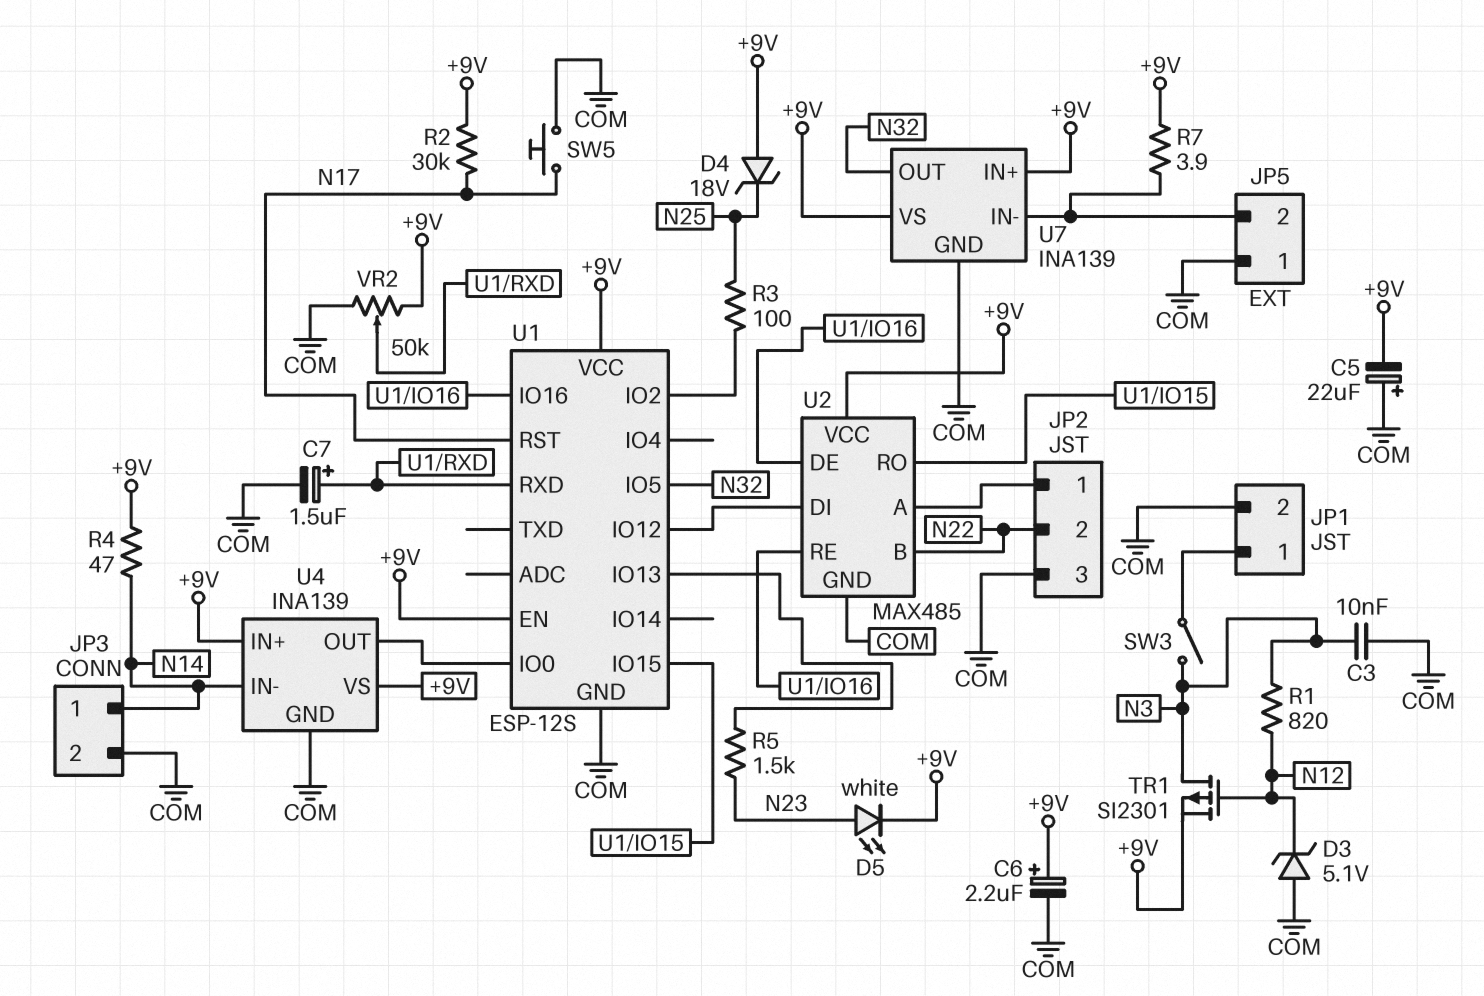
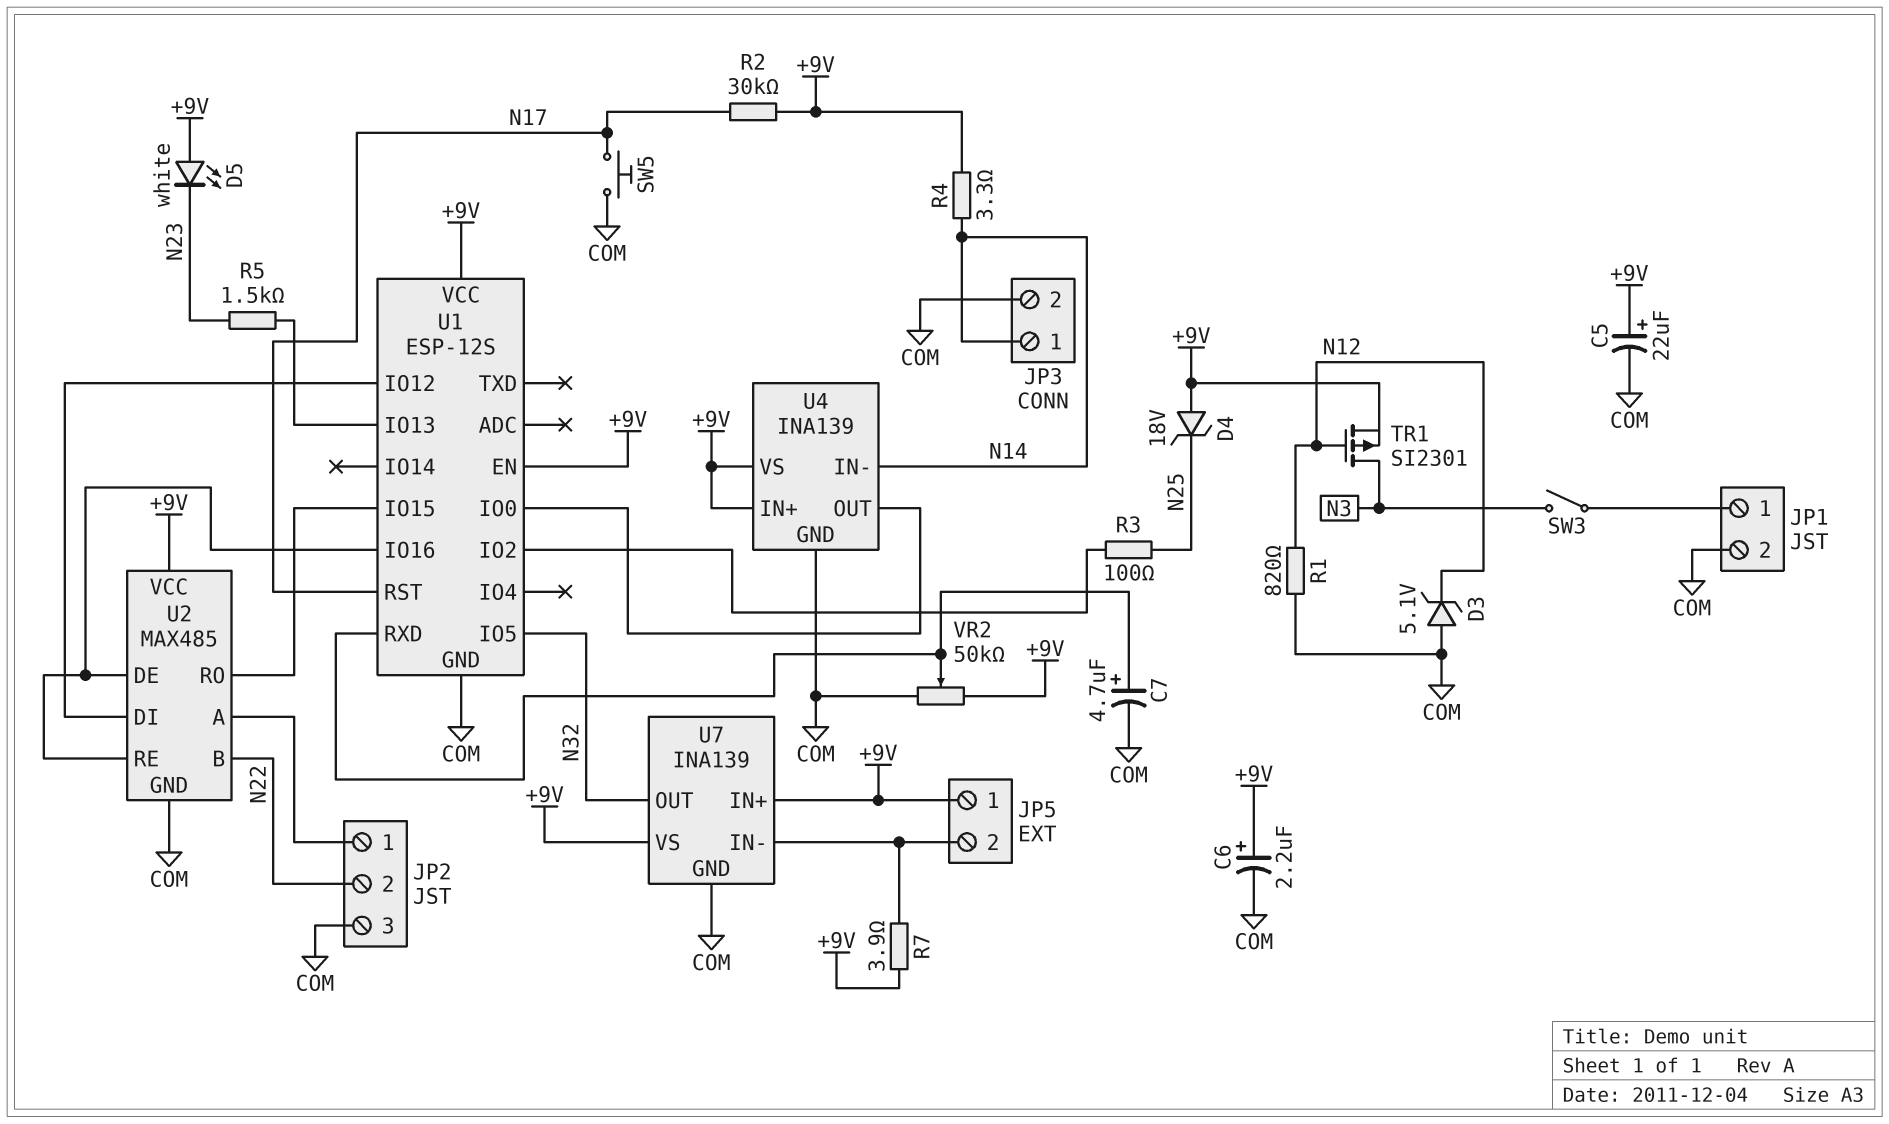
C3: 10nF (COM, N3) -> none
C5: 22uF (plus COM, minus +9V) -> 22uF (plus +9V, minus COM)
C7: 1.5uF (plus U1/RXD, minus COM) -> 4.7uF (plus U1/RXD, minus COM)
D5: LED white (A N23, K +9V) -> LED white (A +9V, K N23)
JP5 pin 1: COM -> +9V
R1: 820 (N3, N12) -> 820 (COM, N12)
R4: 47 (+9V, N14) -> 3.3 (+9V, N14)

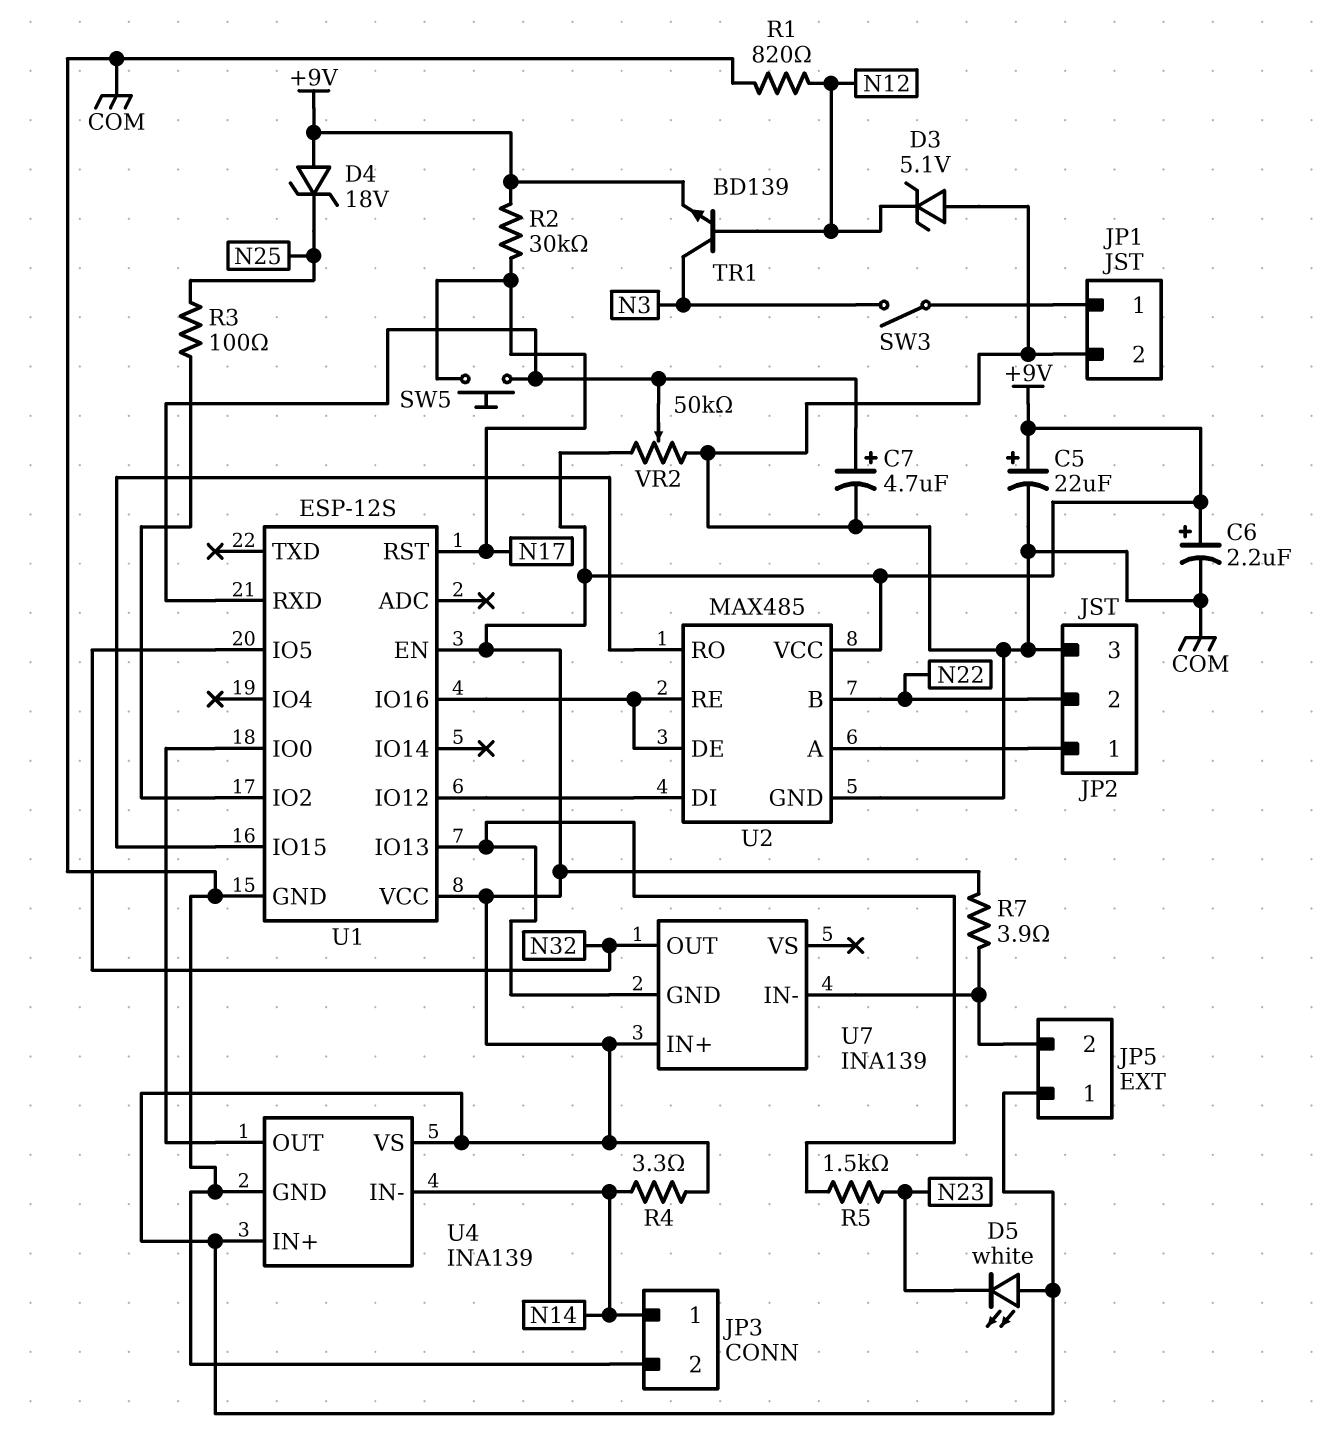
SW5: button (COM, N17) -> button (N17, U1/RXD)
TR1: PMOS SI2301 (G N12, D N3, S +9V) -> NPN BD139 (B N12, C N3, E +9V)
U7 pin GND: COM -> U1/IO13
U7 pin VS: +9V -> none

